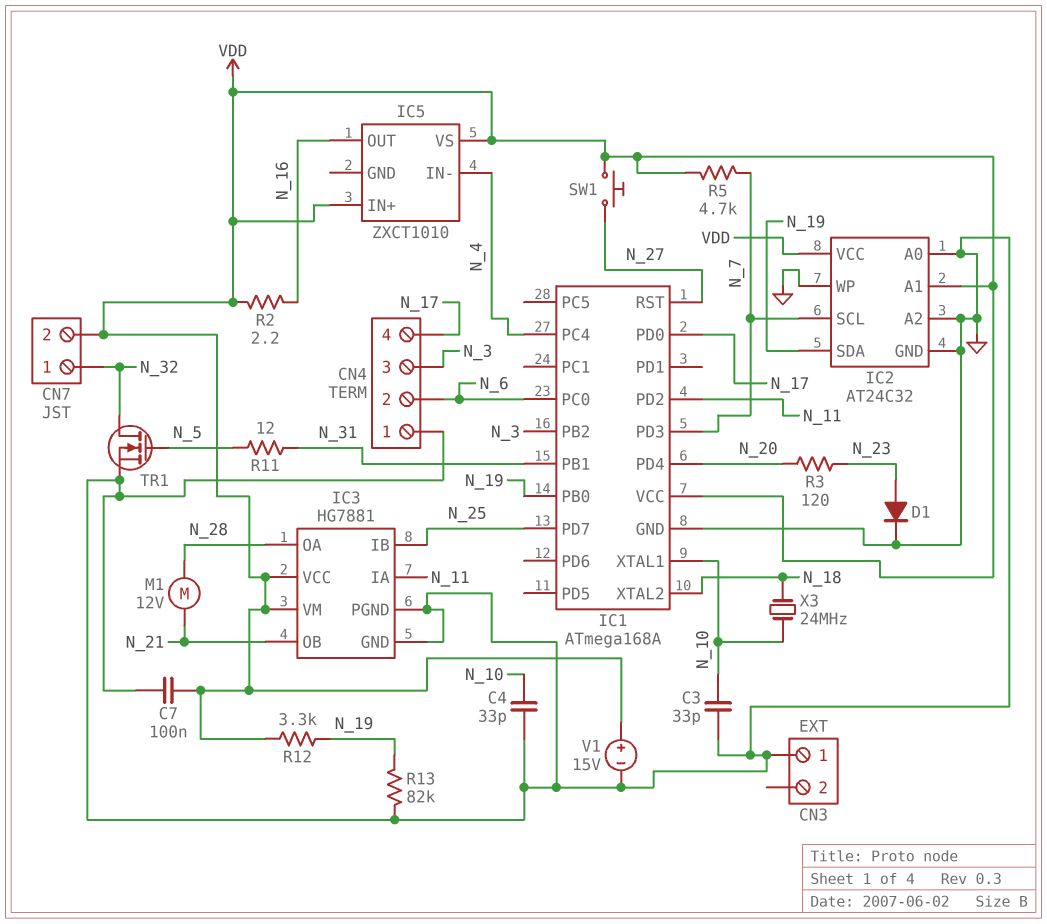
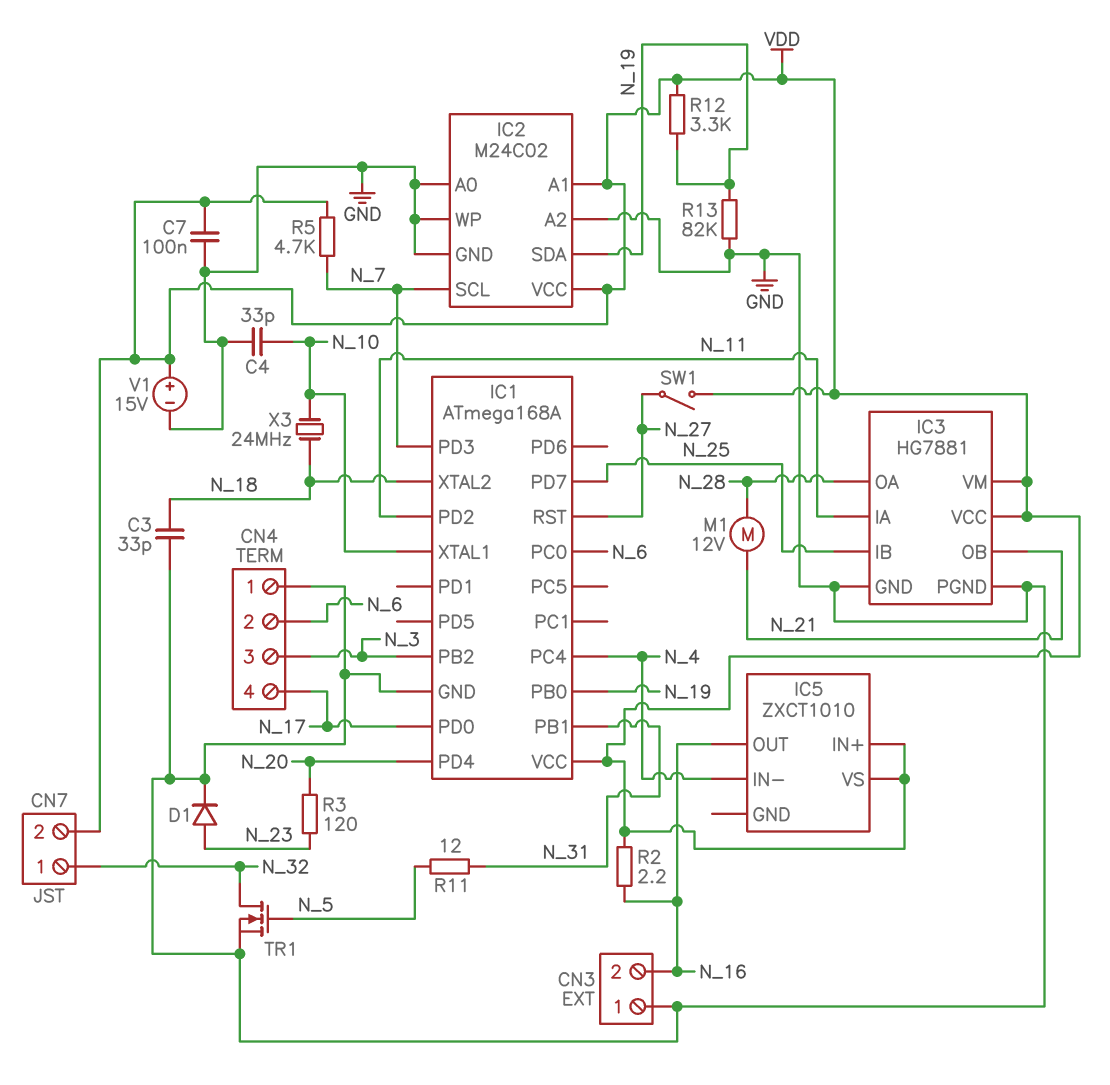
C3: 33pF (GND, N_10) -> 33pF (GND, N_18)
CN3 pin 2: none -> N_16
IC2: AT24C32 -> M24C02
SW1: button (N_27, VDD) -> switch (N_27, VDD)

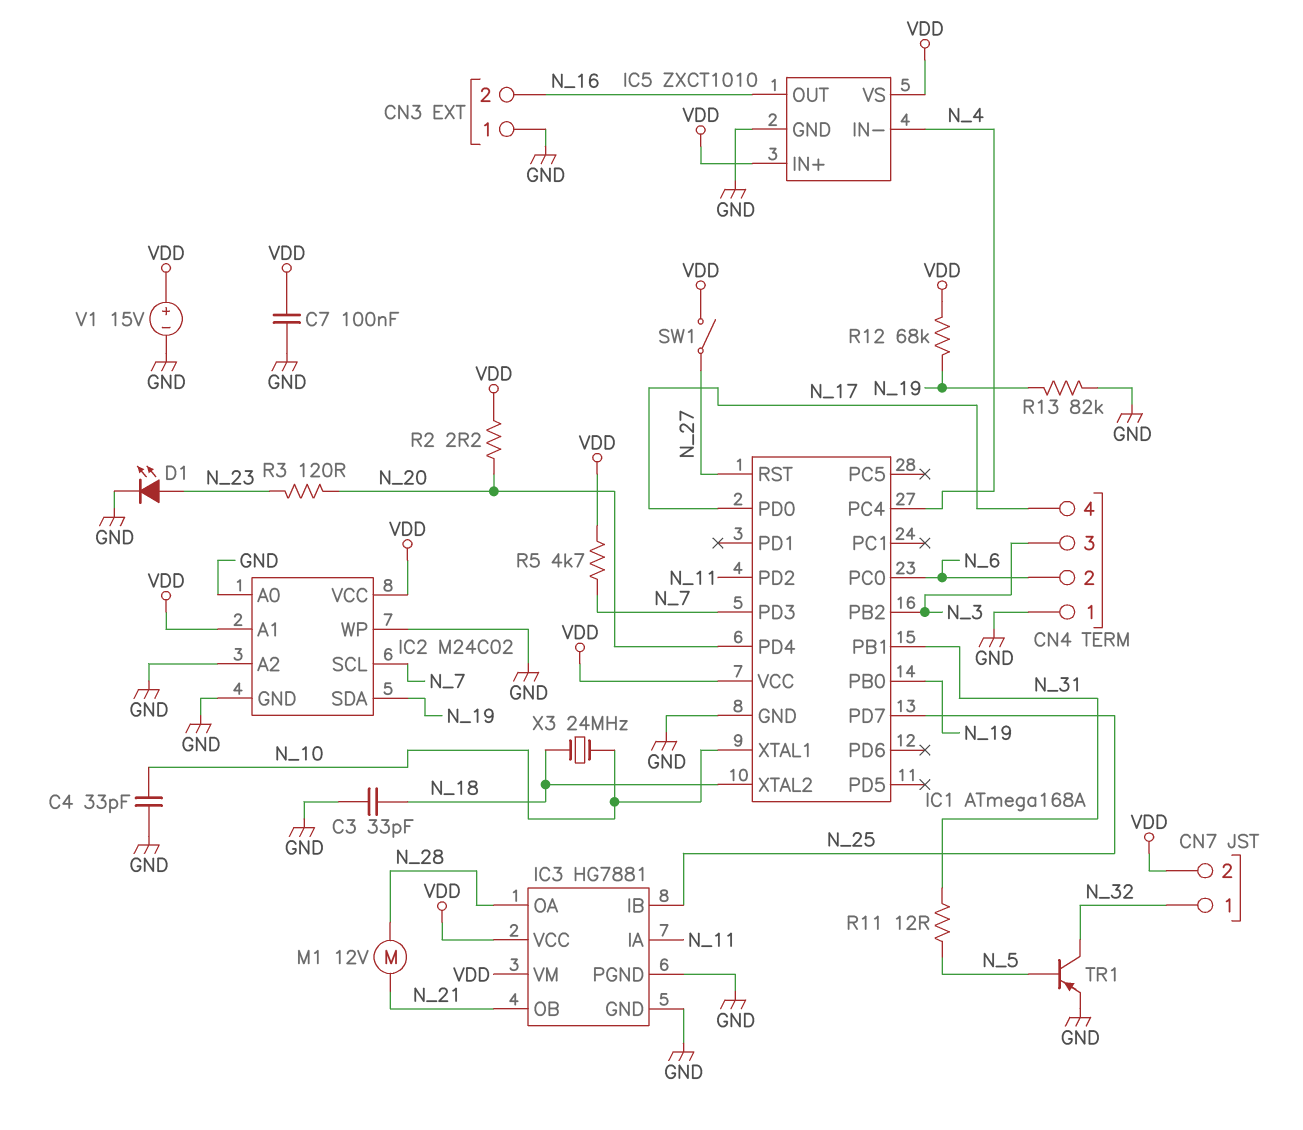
D1: diode (A N_23, K GND) -> LED (A N_23, K GND)
IC5 pin GND: none -> GND
R2: 2.2 (N_16, VDD) -> 2.2 (N_20, VDD)
R12: 3.3k (N_19, VDD) -> 68k (N_19, VDD)
TR1: NMOS (G N_5, D N_32, S GND) -> PNP (B N_5, C N_32, E GND)

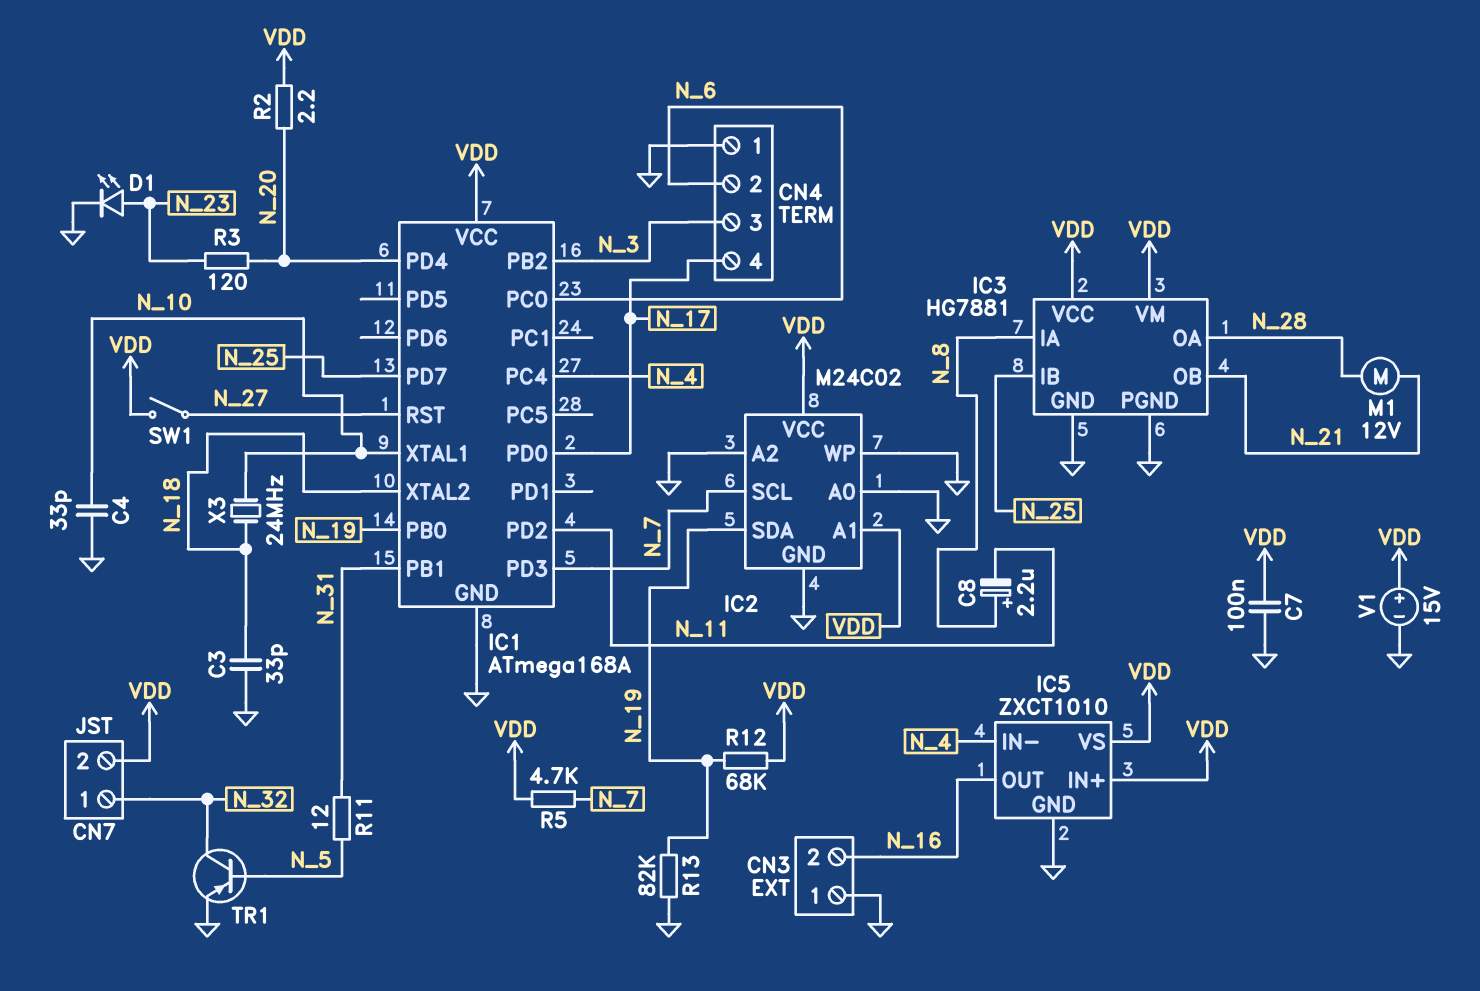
C8: none -> 2.2uF (plus N_8, minus N_11)
IC3 pin IA: N_11 -> N_8

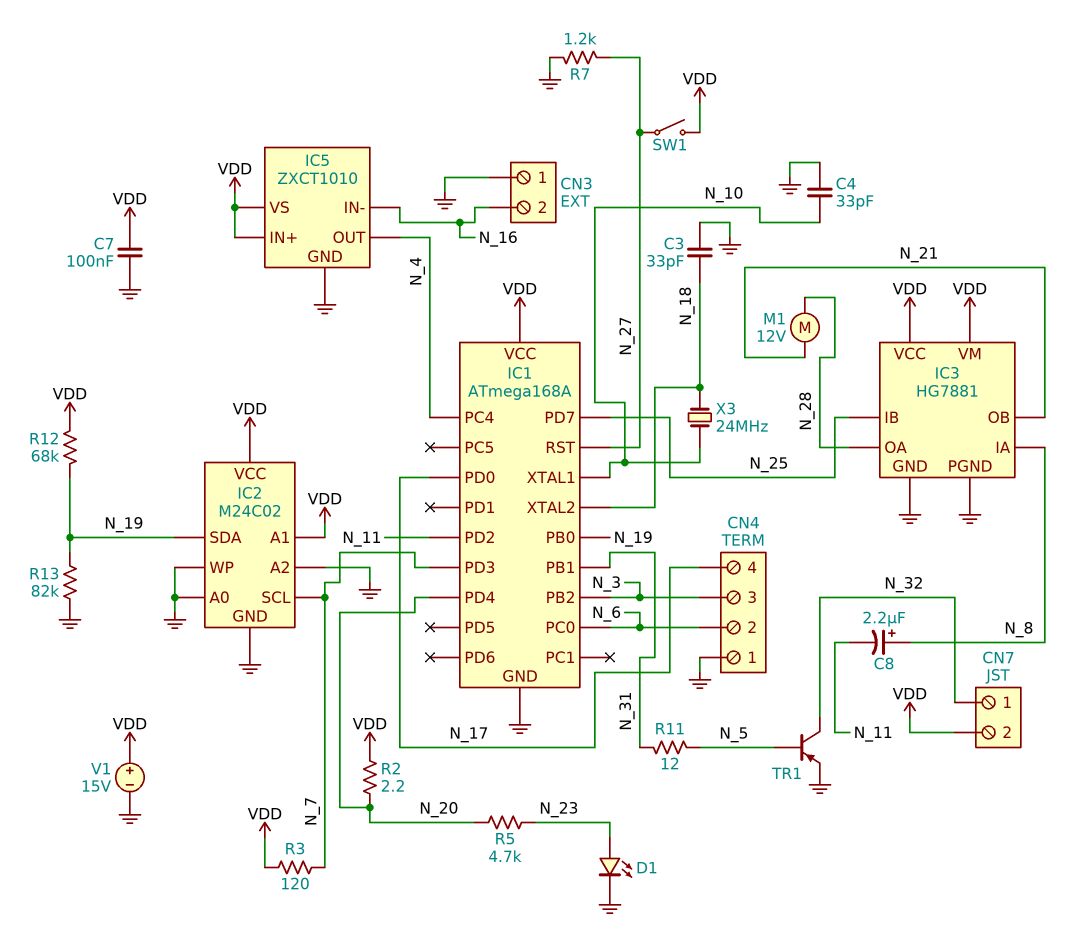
IC5 pin IN-: N_4 -> N_16
IC5 pin OUT: N_16 -> N_4
R3: 120 (N_20, N_23) -> 120 (N_7, VDD)
R5: 4.7k (N_7, VDD) -> 4.7k (N_20, N_23)
R7: none -> 1.2k (GND, N_27)

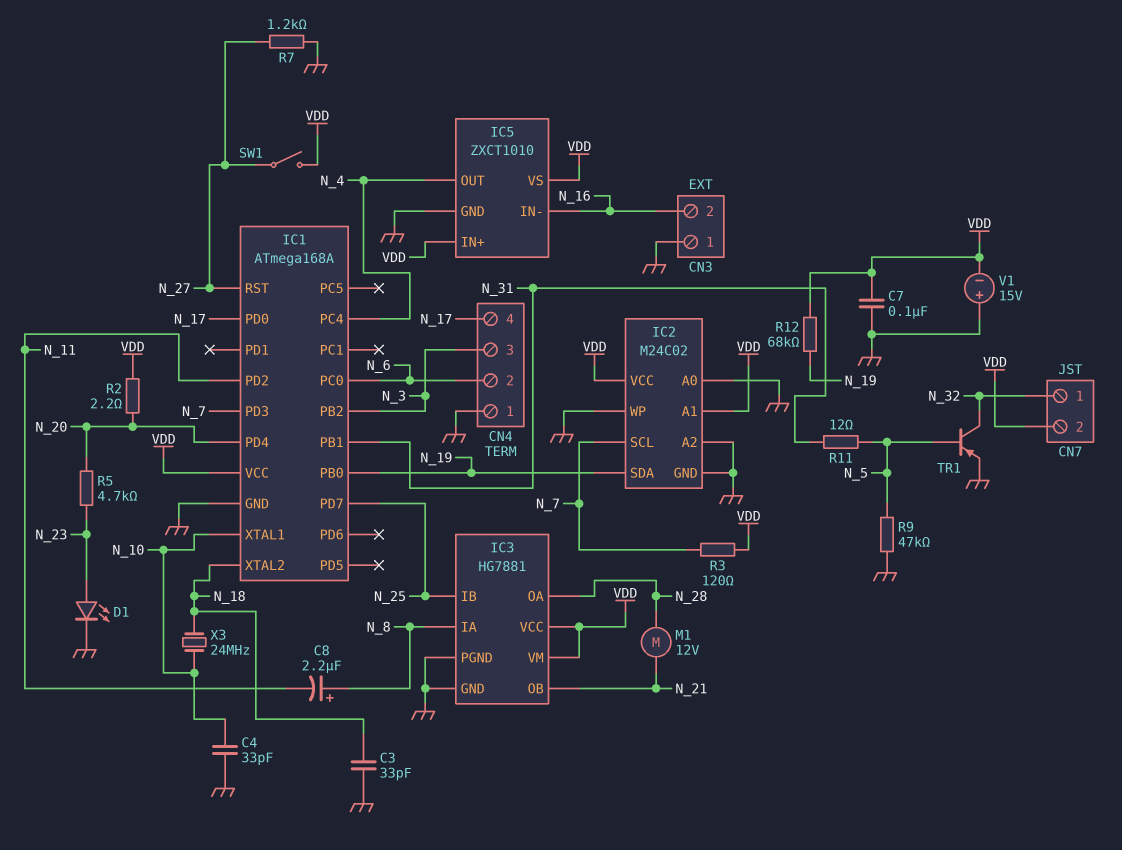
R9: none -> 47k (GND, N_5)
R13: 82k (GND, N_19) -> none
V1: 15V (plus VDD, minus GND) -> 15V (plus GND, minus VDD)

